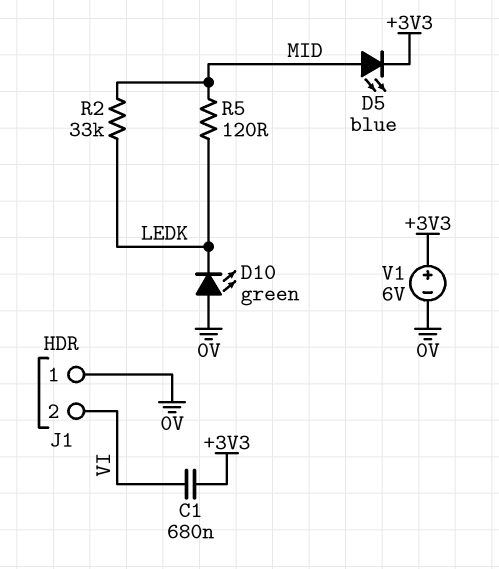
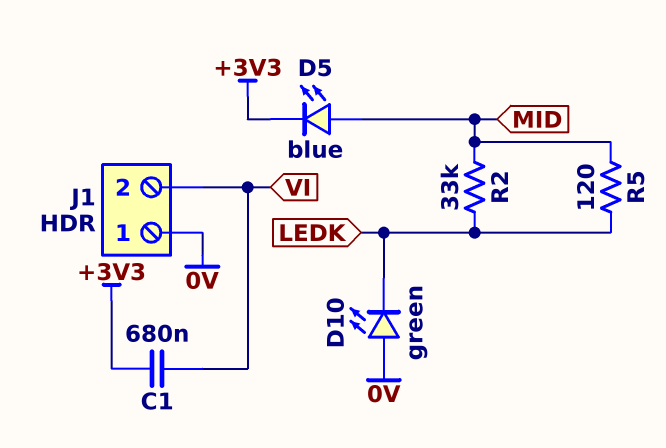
V1: 6V (plus +3V3, minus 0V) -> none

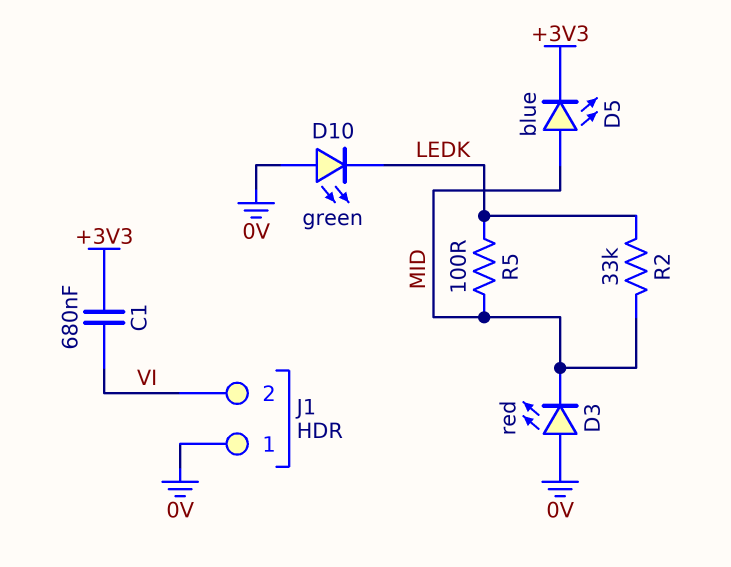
D3: none -> LED red (A 0V, K MID)
R5: 120 (LEDK, MID) -> 100 (LEDK, MID)

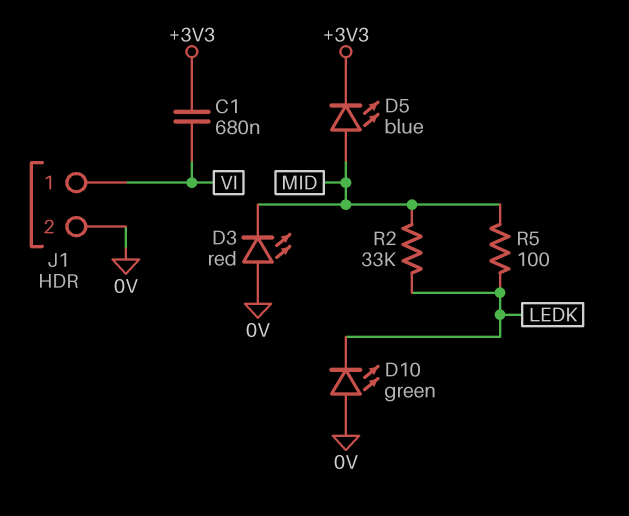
J1 pin 1: 0V -> VI
J1 pin 2: VI -> 0V

